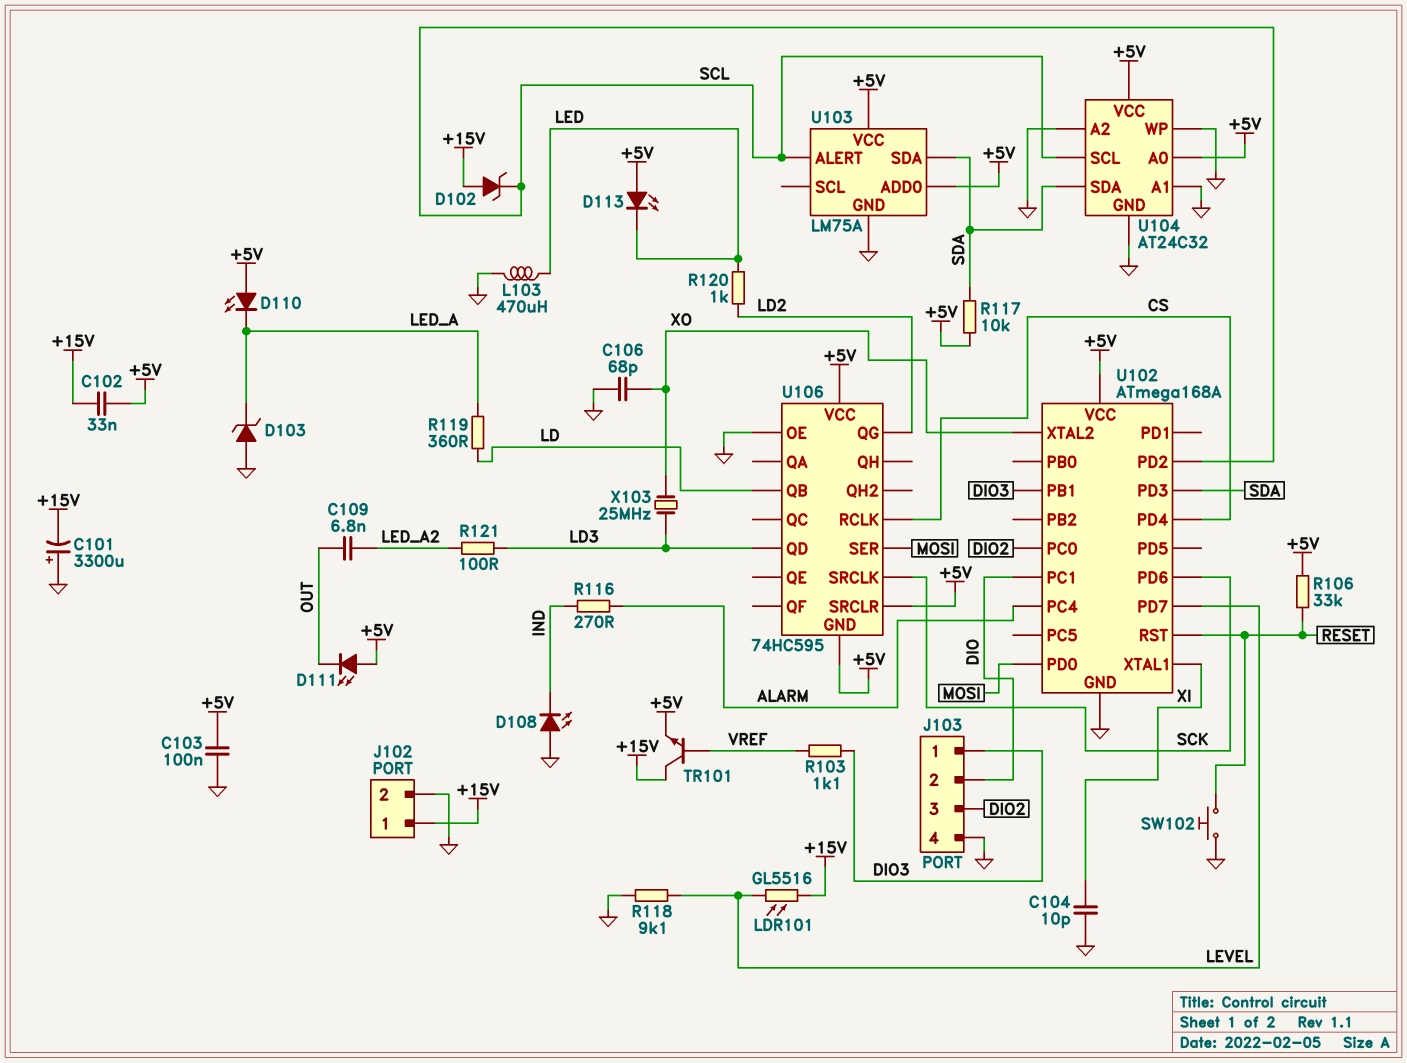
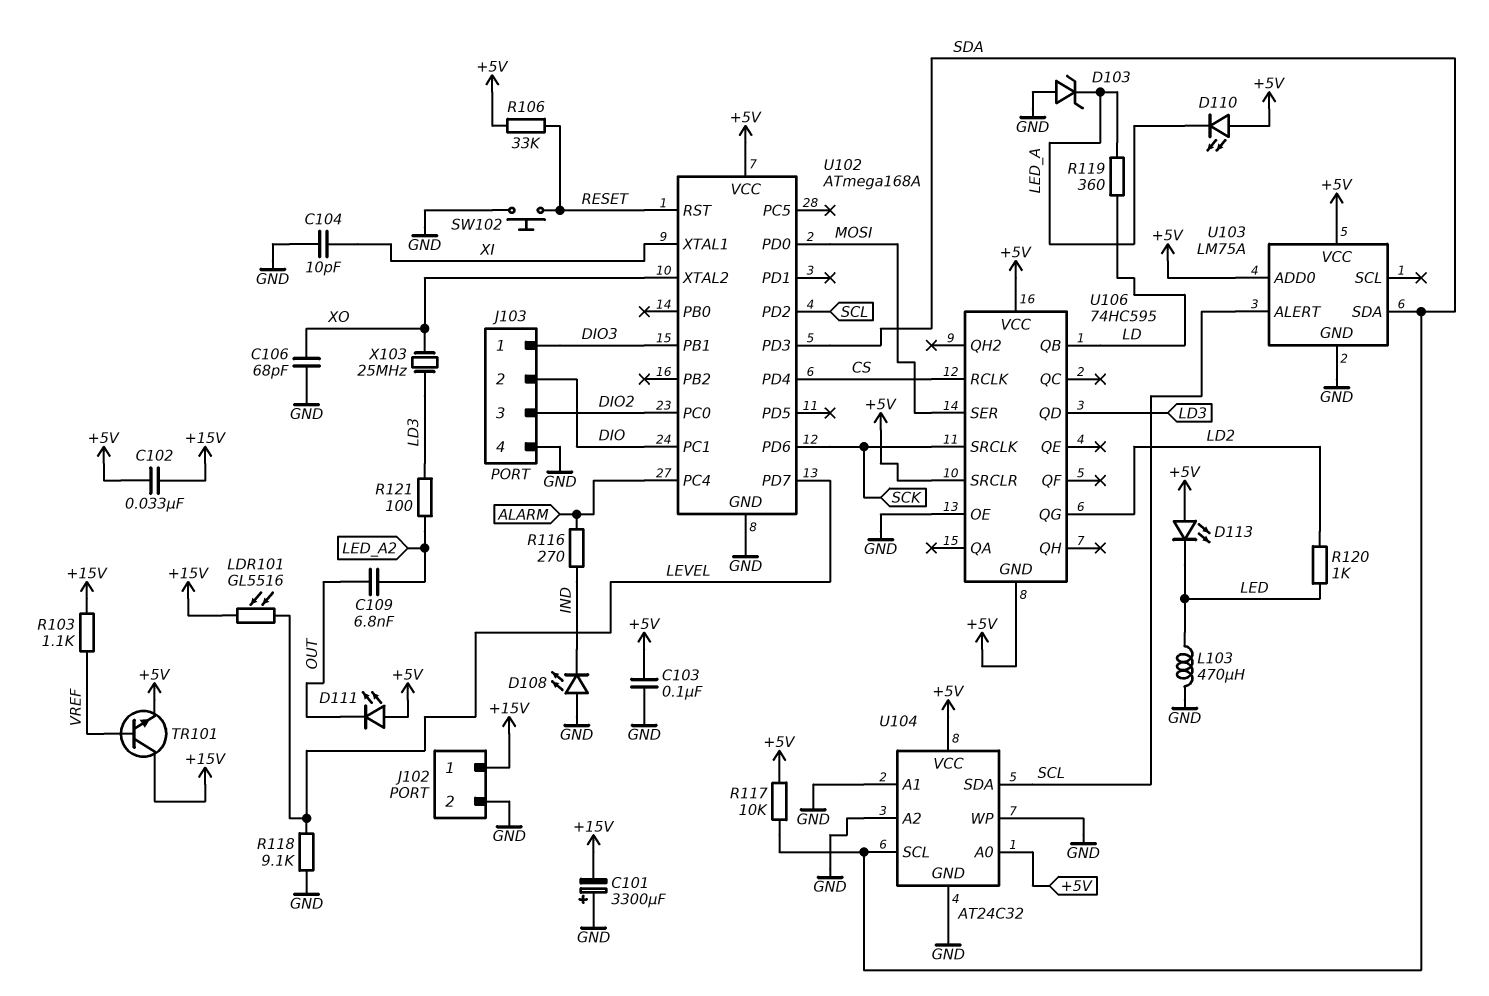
D102: zener (A +15V, K SCL) -> none
R103: 1.1k (DIO3, VREF) -> 1.1k (+15V, VREF)
U104 pin SCL: SCL -> SDA
U104 pin SDA: SDA -> SCL

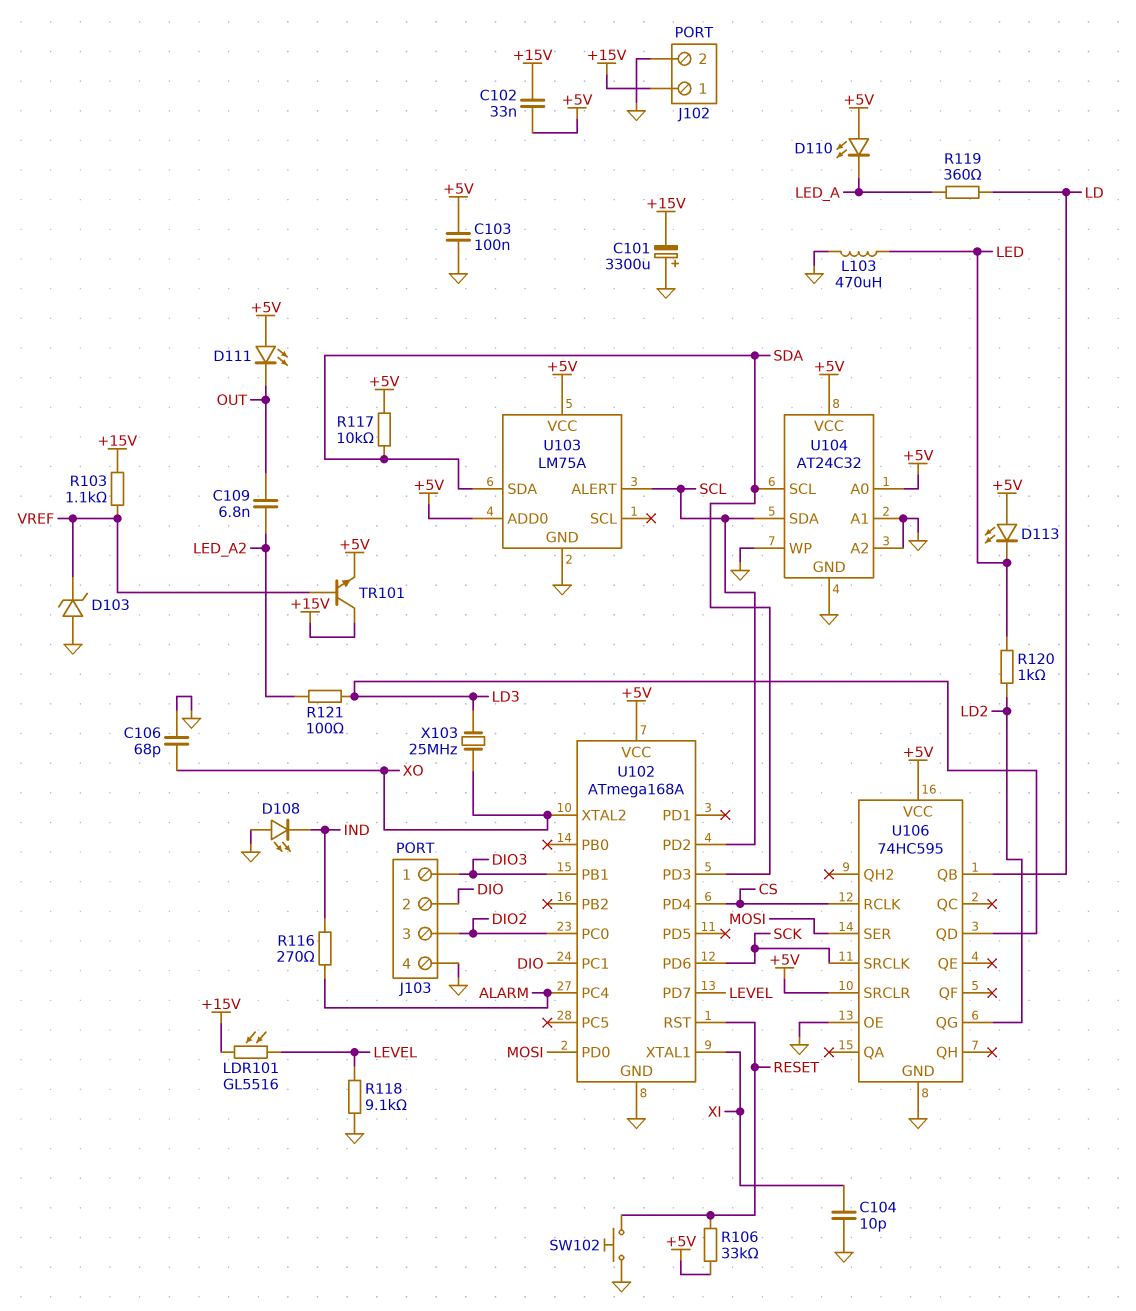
D103: zener (A GND, K LED_A) -> zener (A GND, K VREF)
U106 pin GND: +5V -> GND

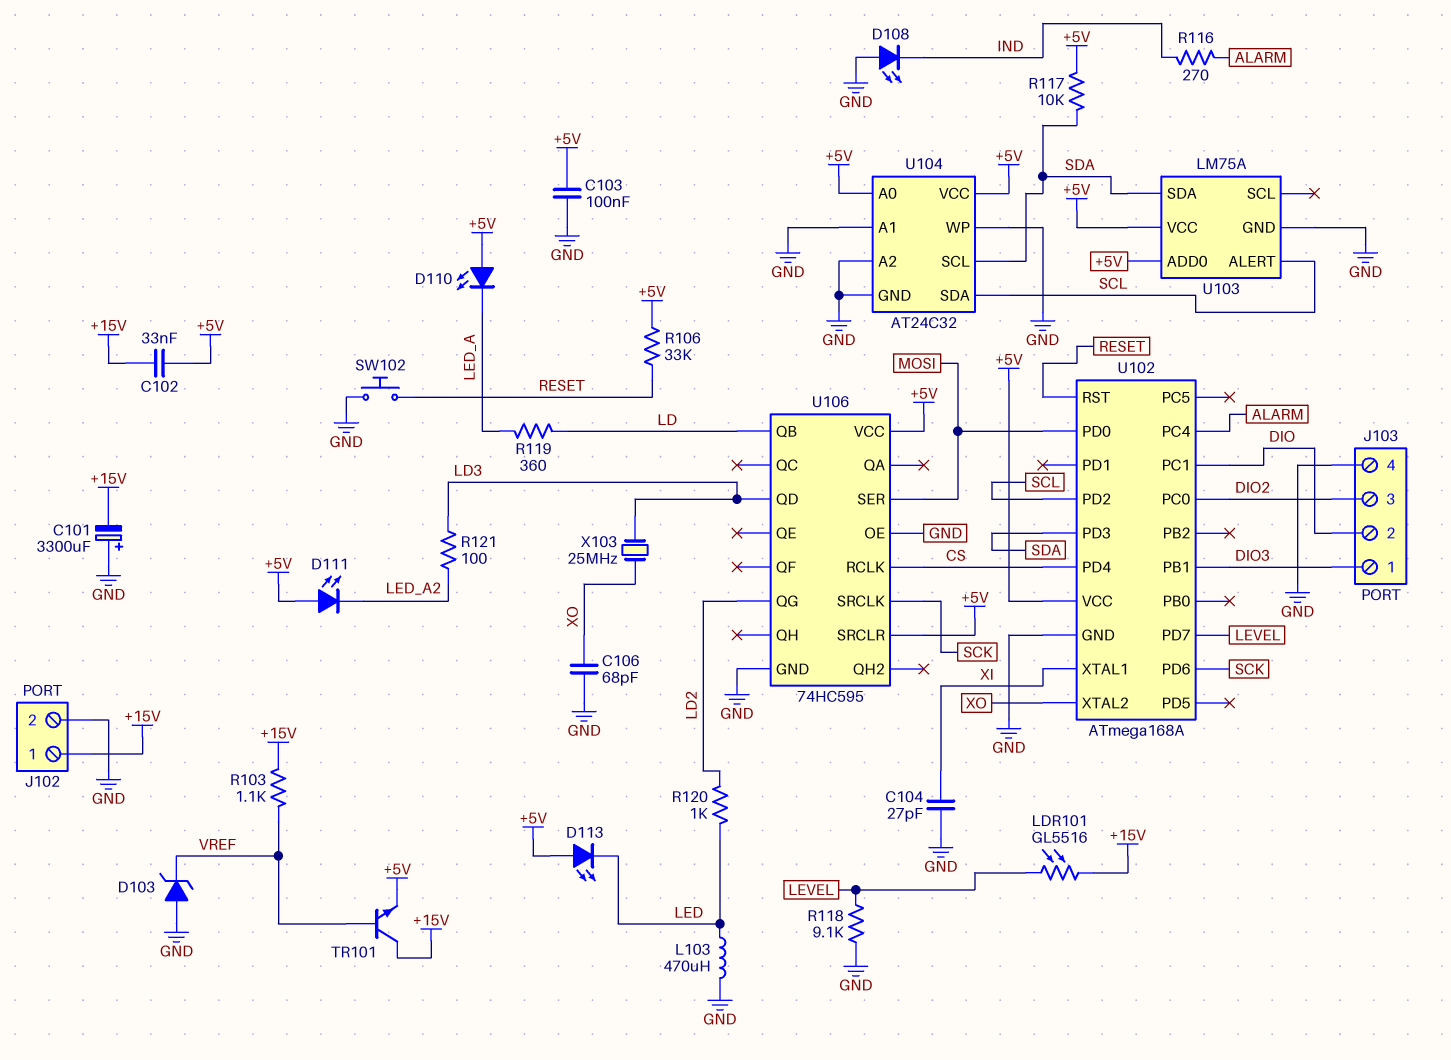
C104: 10pF (GND, XI) -> 27pF (GND, XI)
C109: 6.8nF (LED_A2, OUT) -> none
D111: LED (A +5V, K OUT) -> LED (A +5V, K LED_A2)

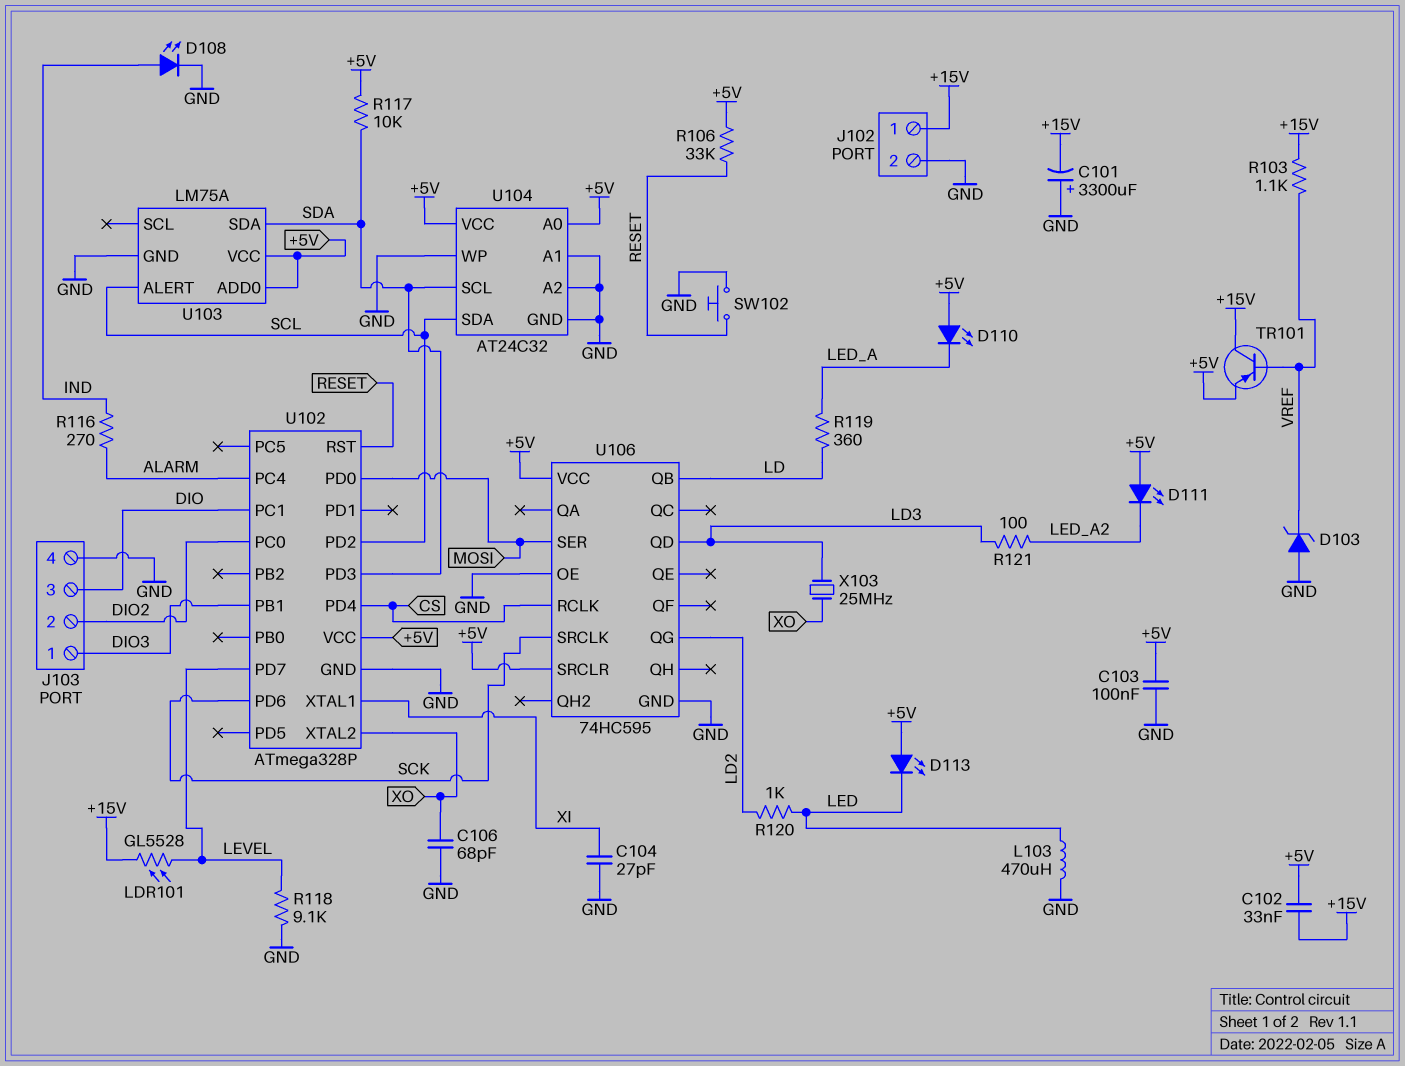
D108: LED (A GND, K IND) -> LED (A IND, K GND)
J103 pin 2: DIO -> DIO2
J103 pin 3: DIO2 -> DIO
LDR101: GL5516 (+15V, LEVEL) -> GL5528 (+15V, LEVEL)
TR101: NPN (B VREF, C +15V, E +5V) -> PNP (B VREF, C +15V, E +5V)
U102: ATmega168A -> ATmega328P

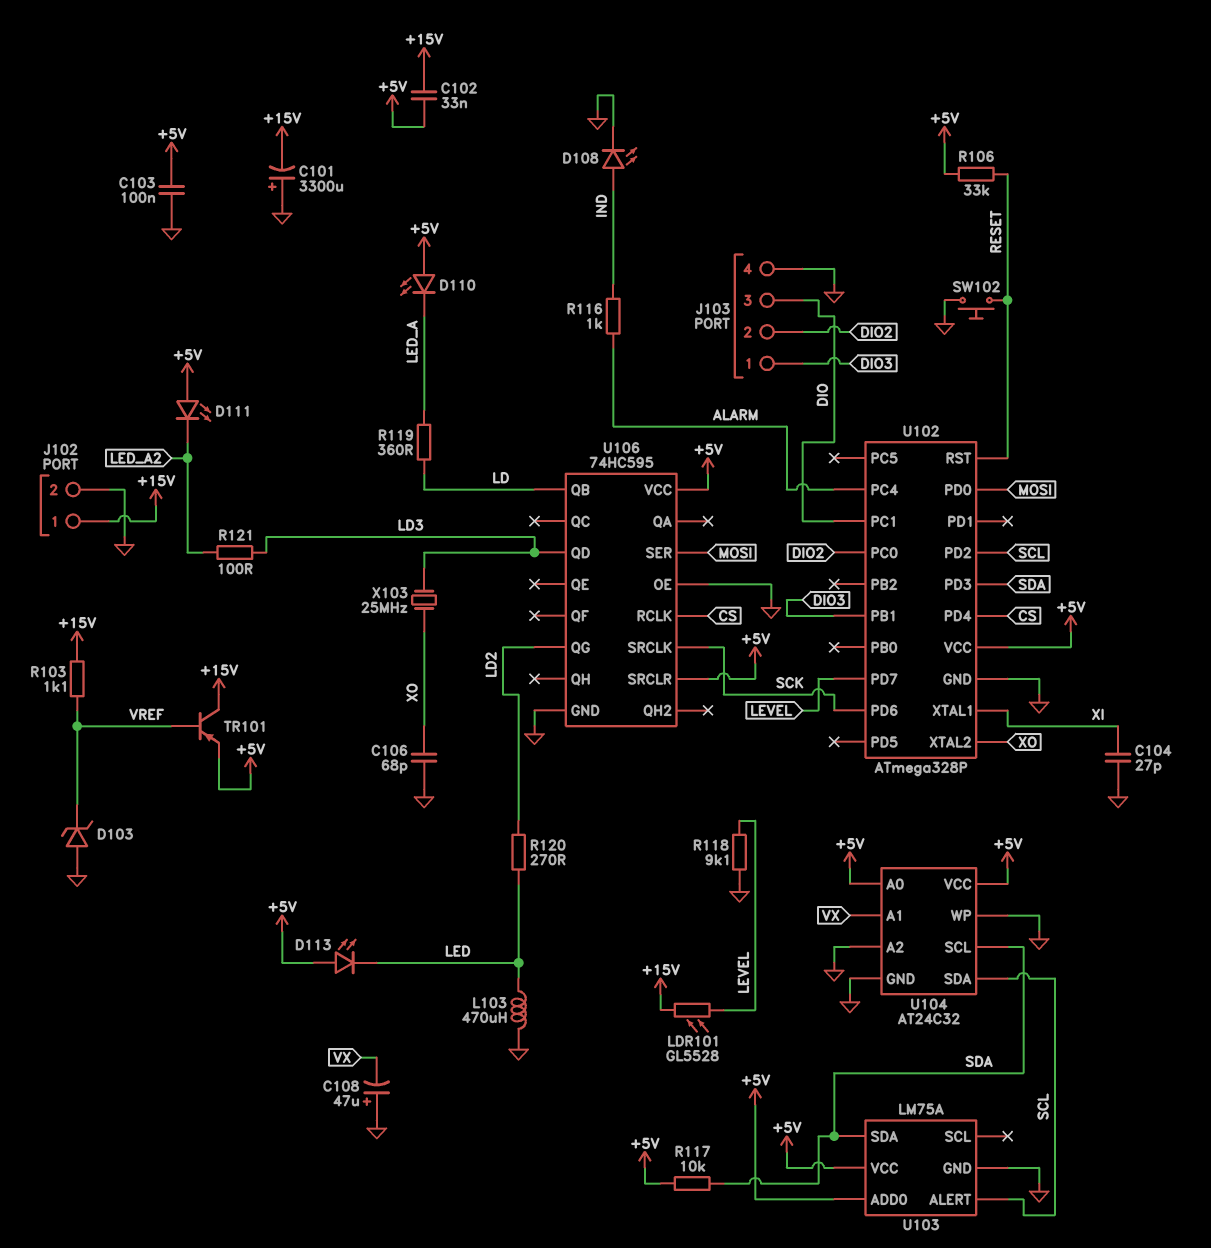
C108: none -> 47uF (plus GND, minus VX)
R116: 270 (ALARM, IND) -> 1k (ALARM, IND)
R120: 1k (LD2, LED) -> 270 (LD2, LED)
U104 pin A1: GND -> VX

